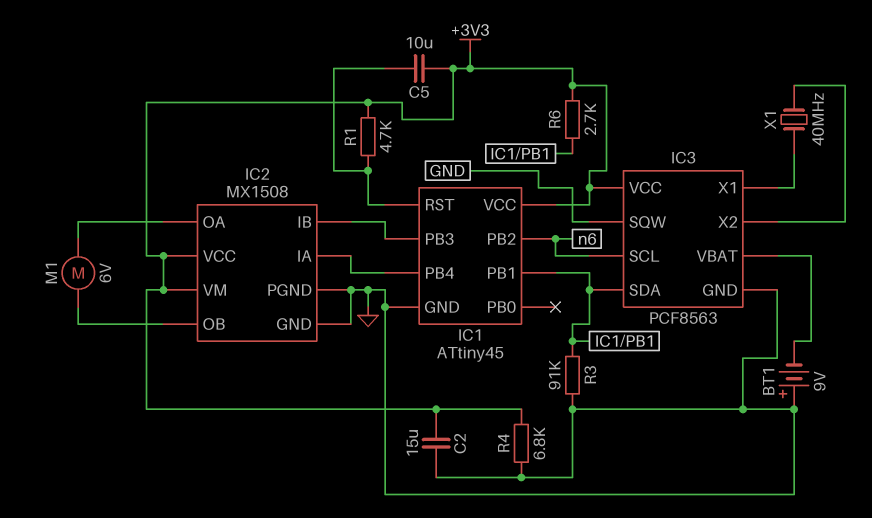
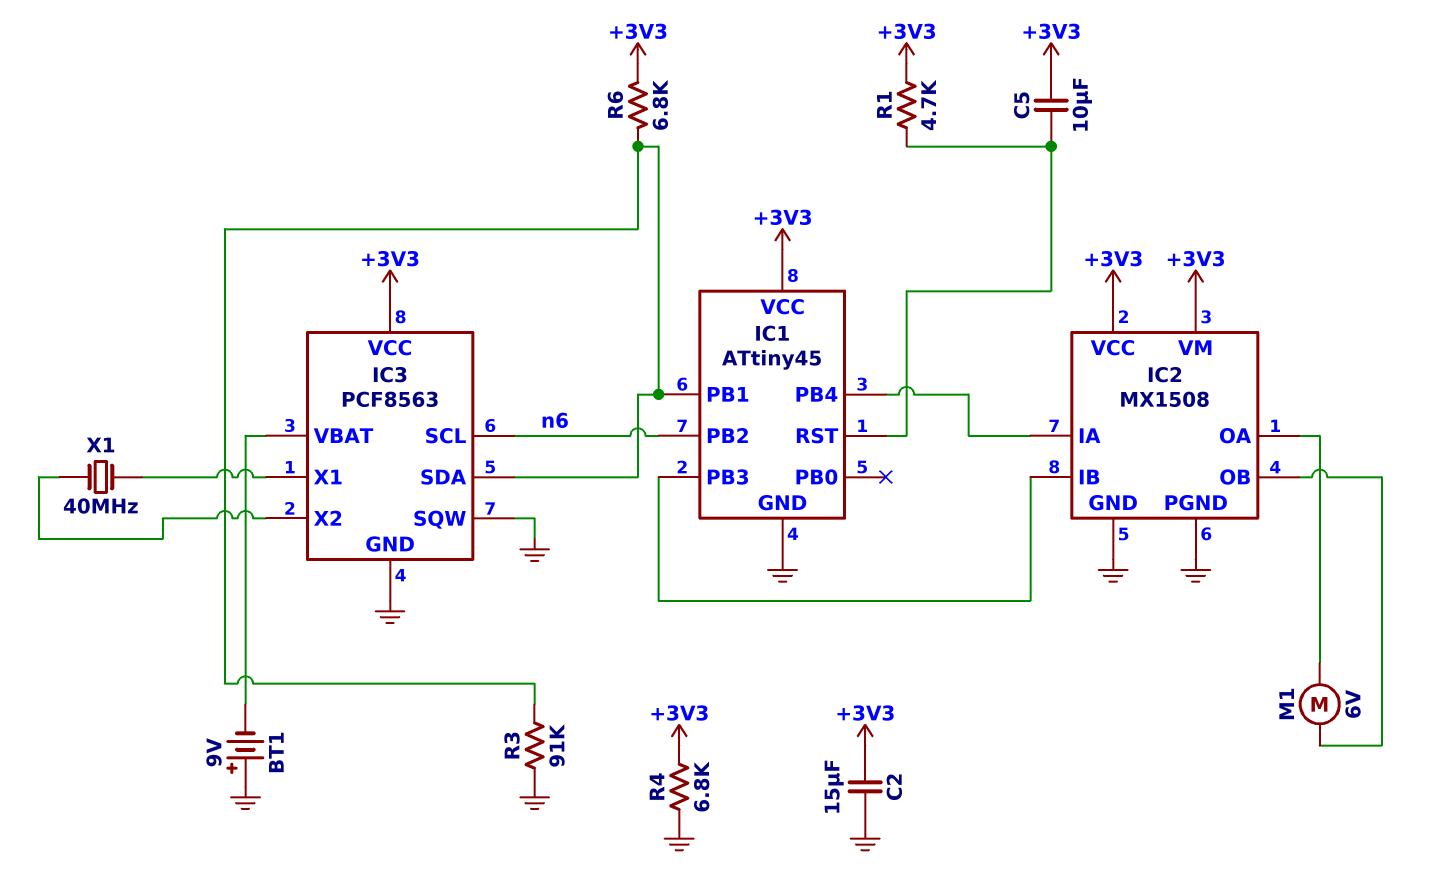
R6: 2.7k (+3V3, IC1/PB1) -> 6.8k (+3V3, IC1/PB1)

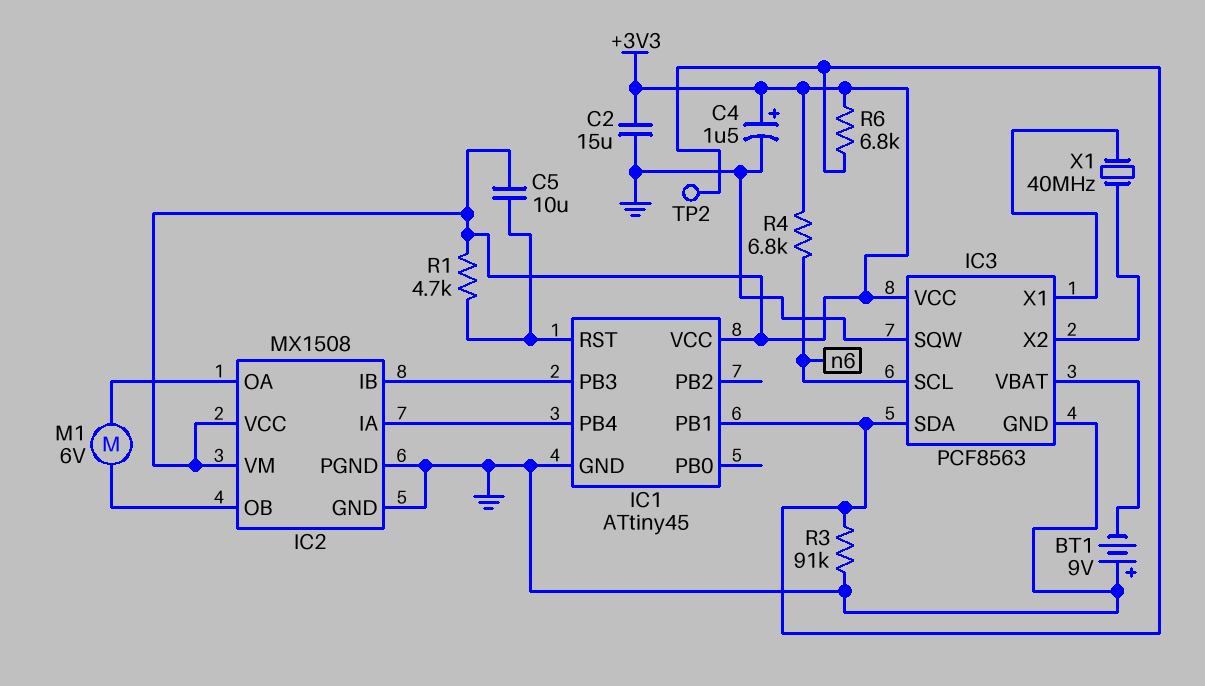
C4: none -> 1.5uF (plus +3V3, minus GND)
IC1 pin PB2: n6 -> none
R4: 6.8k (+3V3, GND) -> 6.8k (+3V3, n6)
TP2: none -> test point (IC1/PB1)

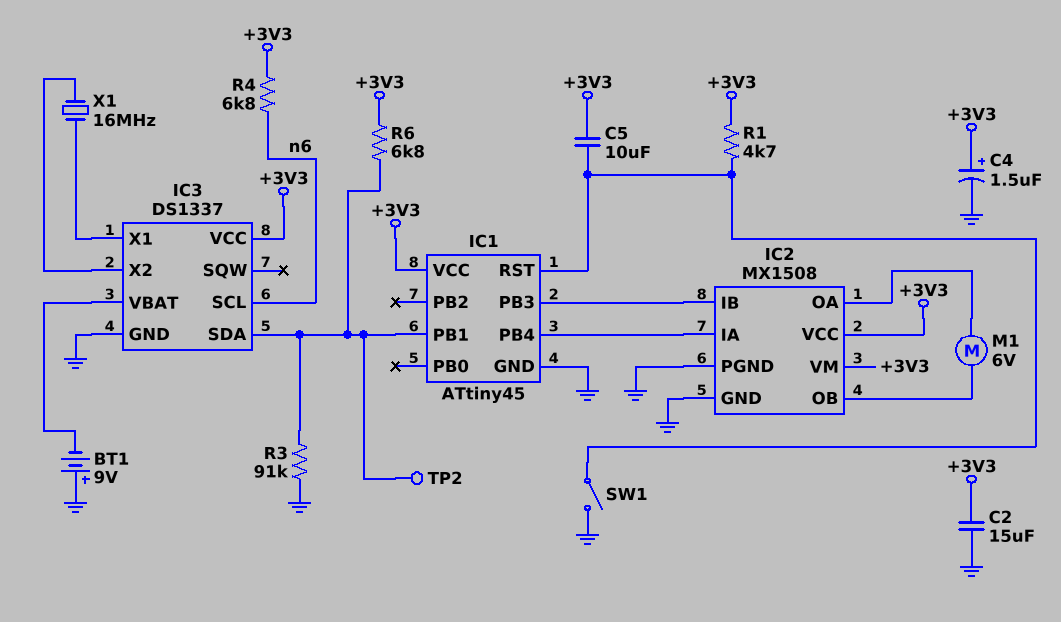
IC3: PCF8563 -> DS1337
IC3 pin SQW: GND -> none
SW1: none -> switch (GND, IC1/RST)
X1: 40MHz (IC3/X1, IC3/X2) -> 16MHz (IC3/X1, IC3/X2)

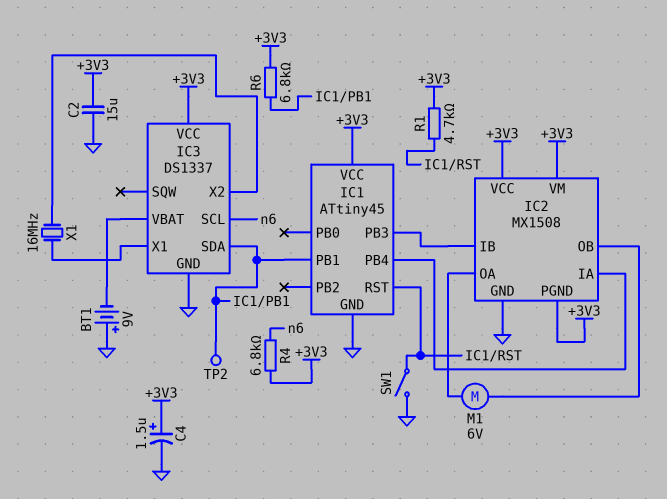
C5: 10uF (+3V3, IC1/RST) -> none
IC2 pin PGND: GND -> +3V3
R3: 91k (GND, IC1/PB1) -> none

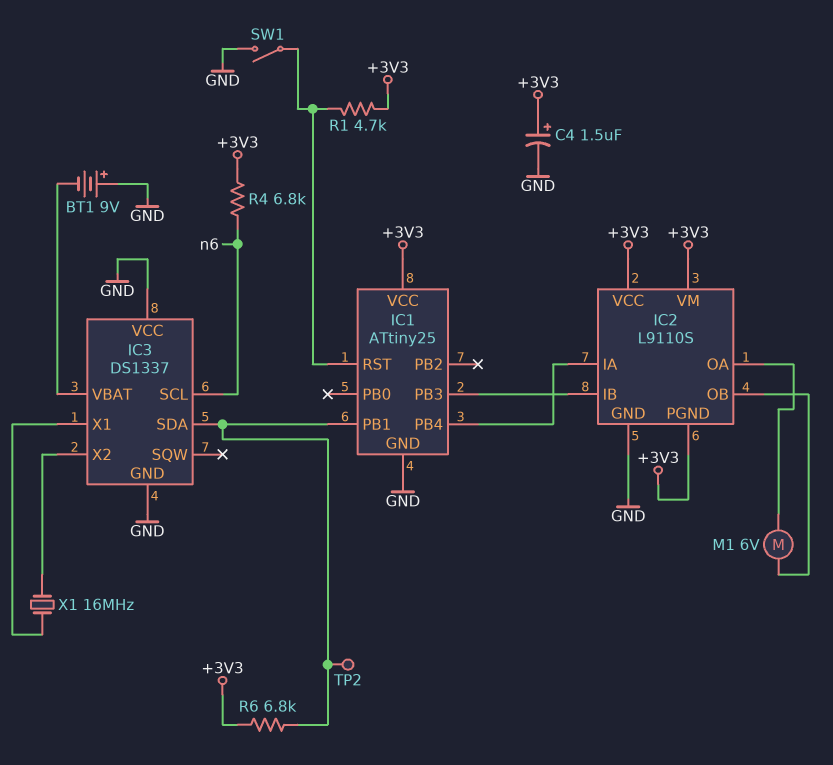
C2: 15uF (+3V3, GND) -> none
IC1: ATtiny45 -> ATtiny25
IC2: MX1508 -> L9110S
IC3 pin VCC: +3V3 -> GND

